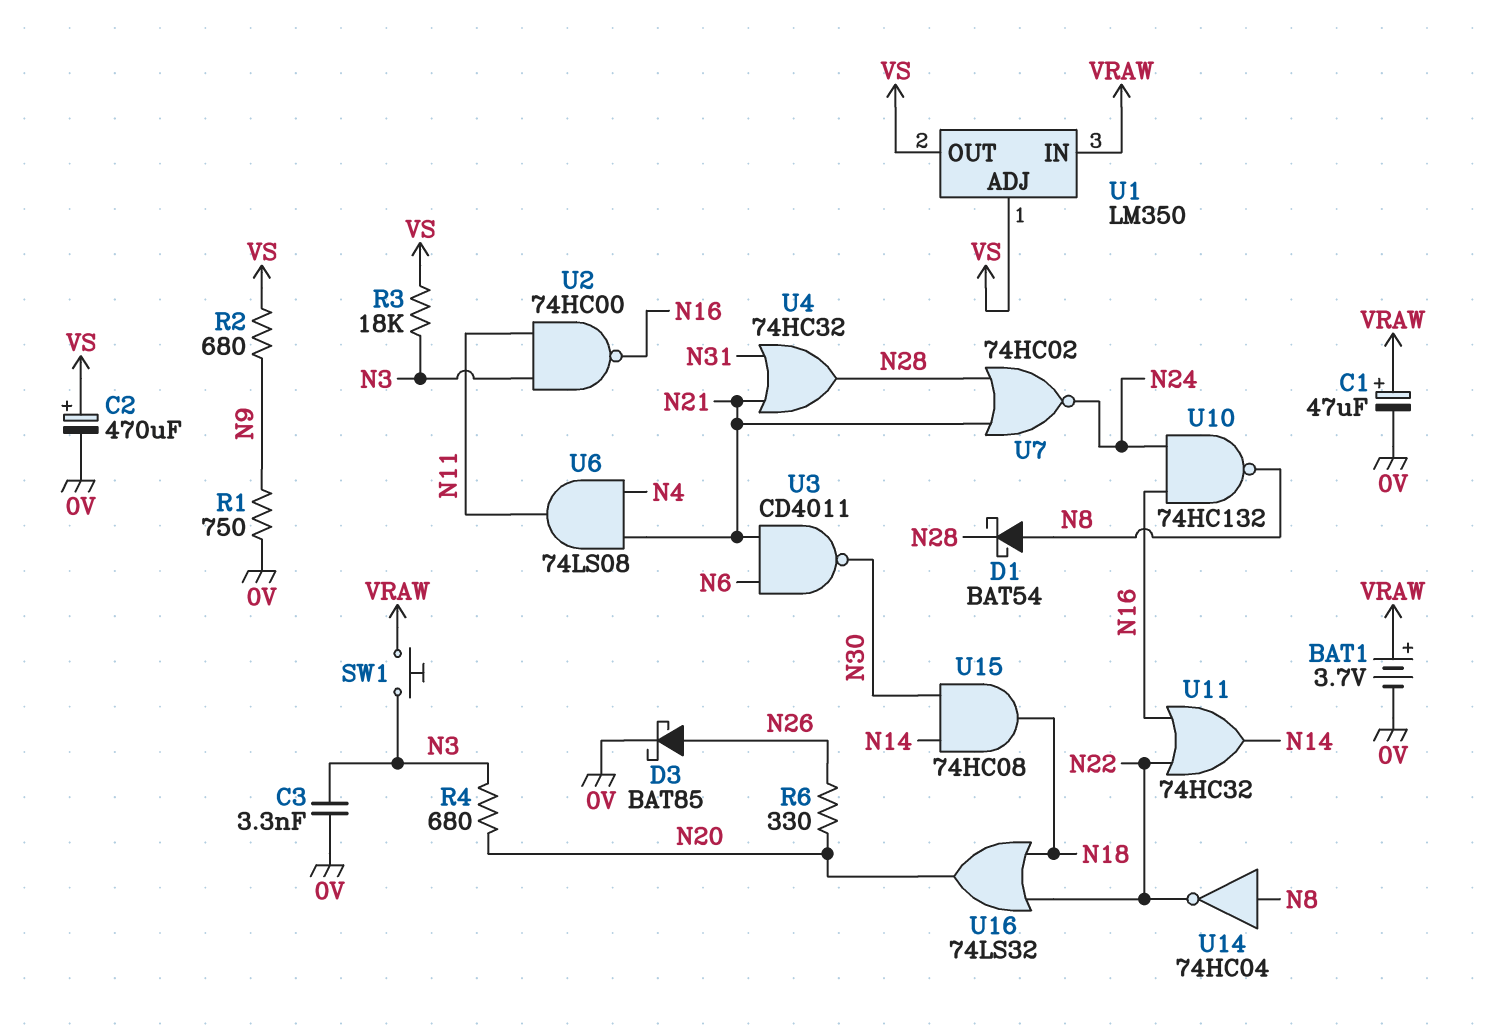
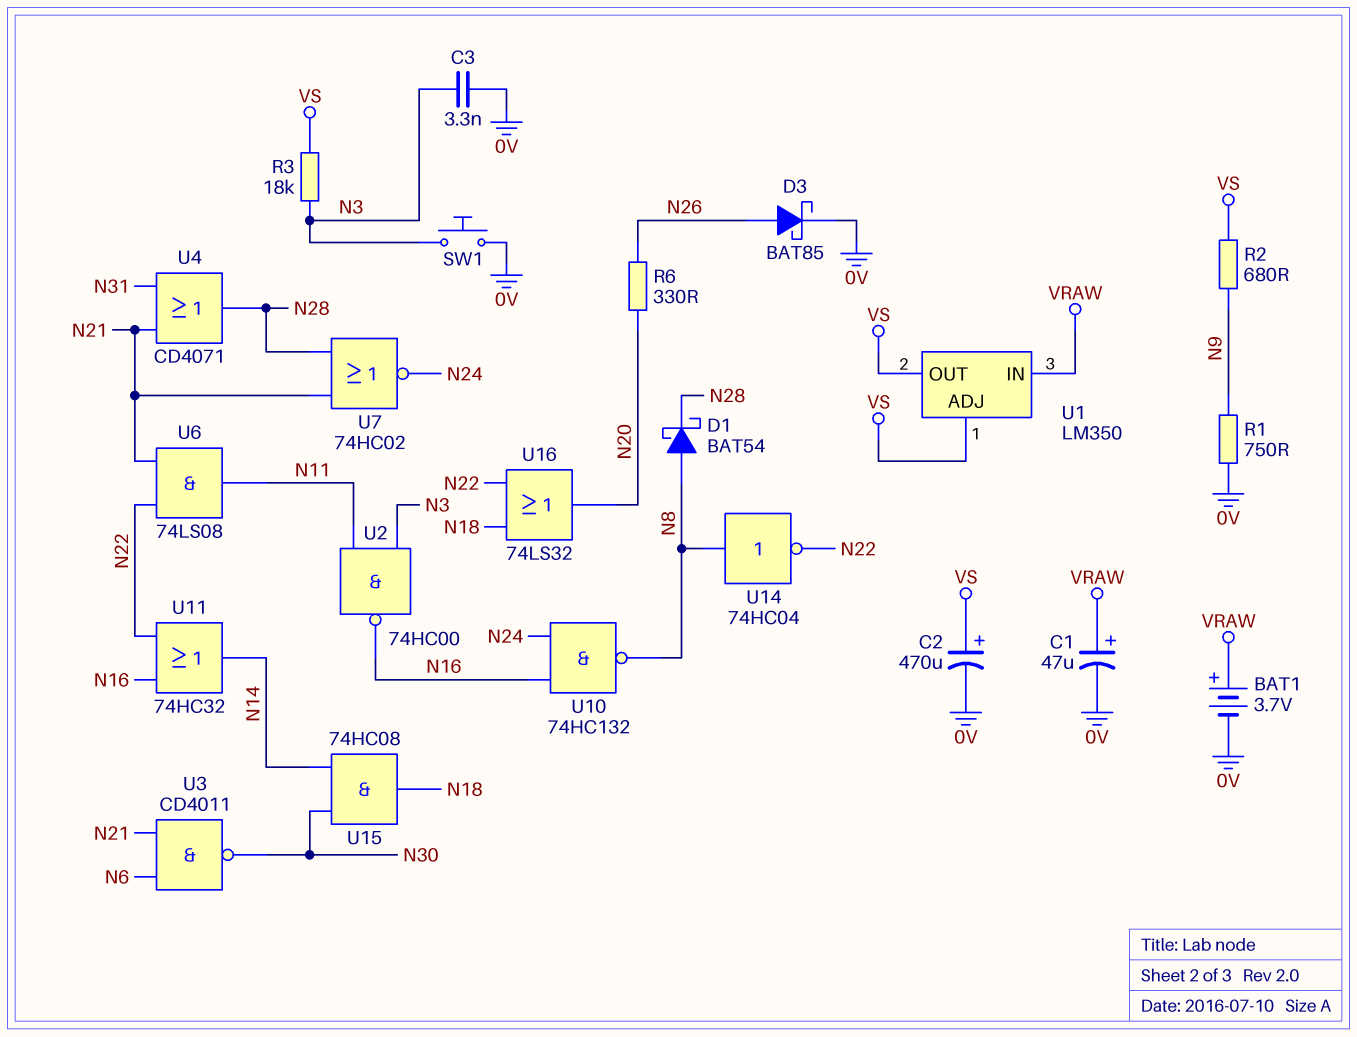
R4: 680 (N3, N20) -> none
SW1: button (N3, VRAW) -> button (0V, N3)
U4: OR 74HC32 (in N21, in N31, out N28) -> OR CD4071 (in N21, in N31, out N28)
U6: AND 74LS08 (in N4, in N21, out N11) -> AND 74LS08 (in N21, in N22, out N11)

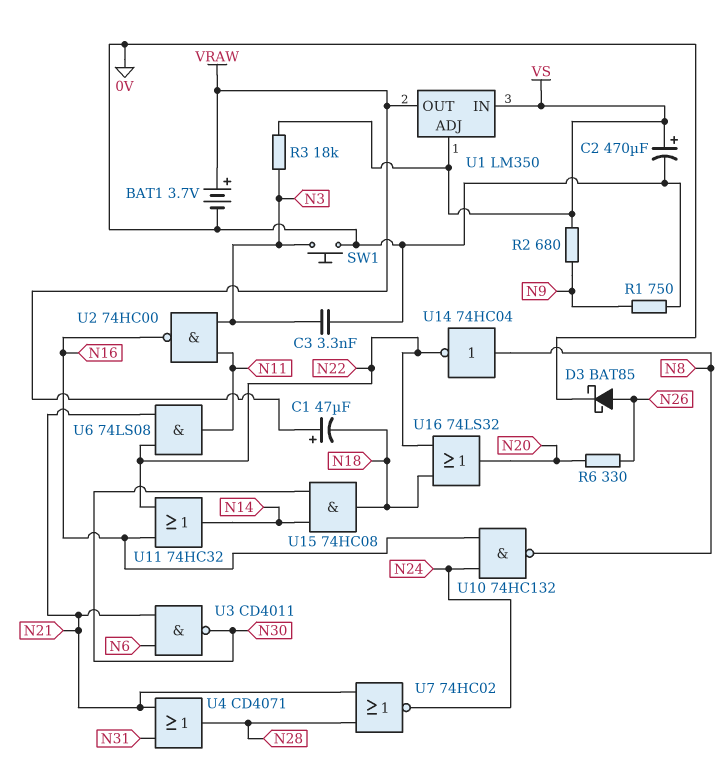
C1: 47uF (plus VRAW, minus 0V) -> 47uF (plus VRAW, minus N18)
D1: schottky BAT54 (A N8, K N28) -> none
U1 pin IN: VRAW -> VS
U1 pin OUT: VS -> VRAW

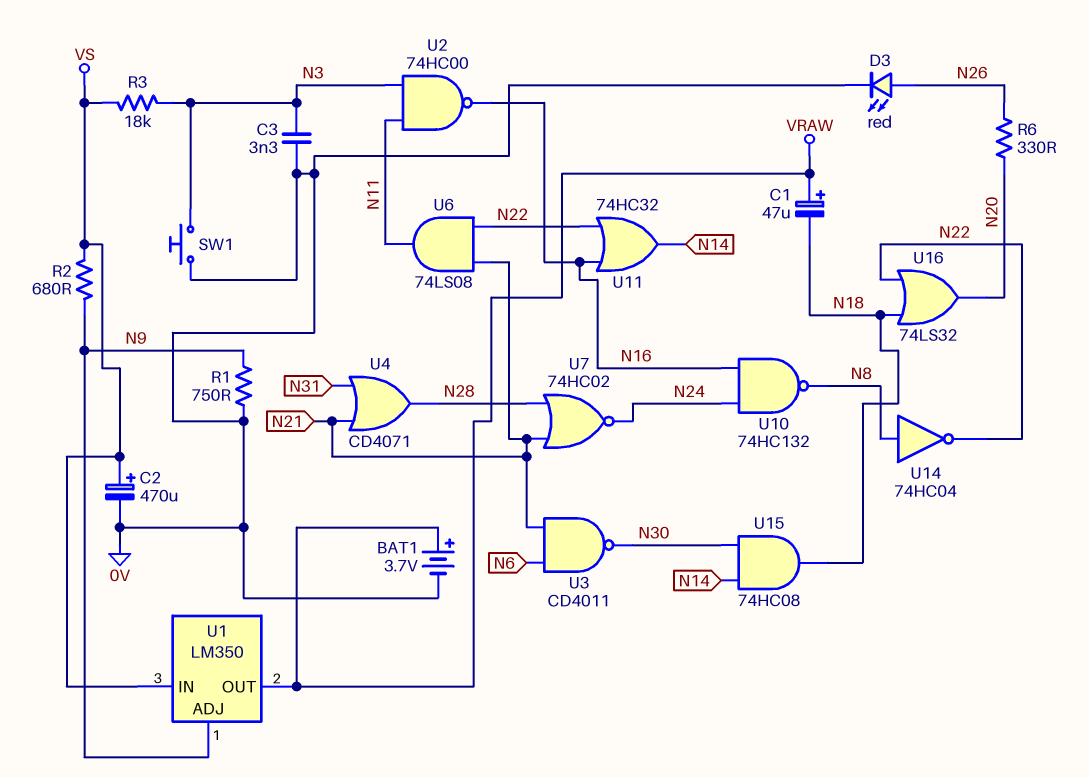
D3: schottky BAT85 (A N26, K 0V) -> LED red (A N26, K 0V)
U1 pin ADJ: VS -> N9

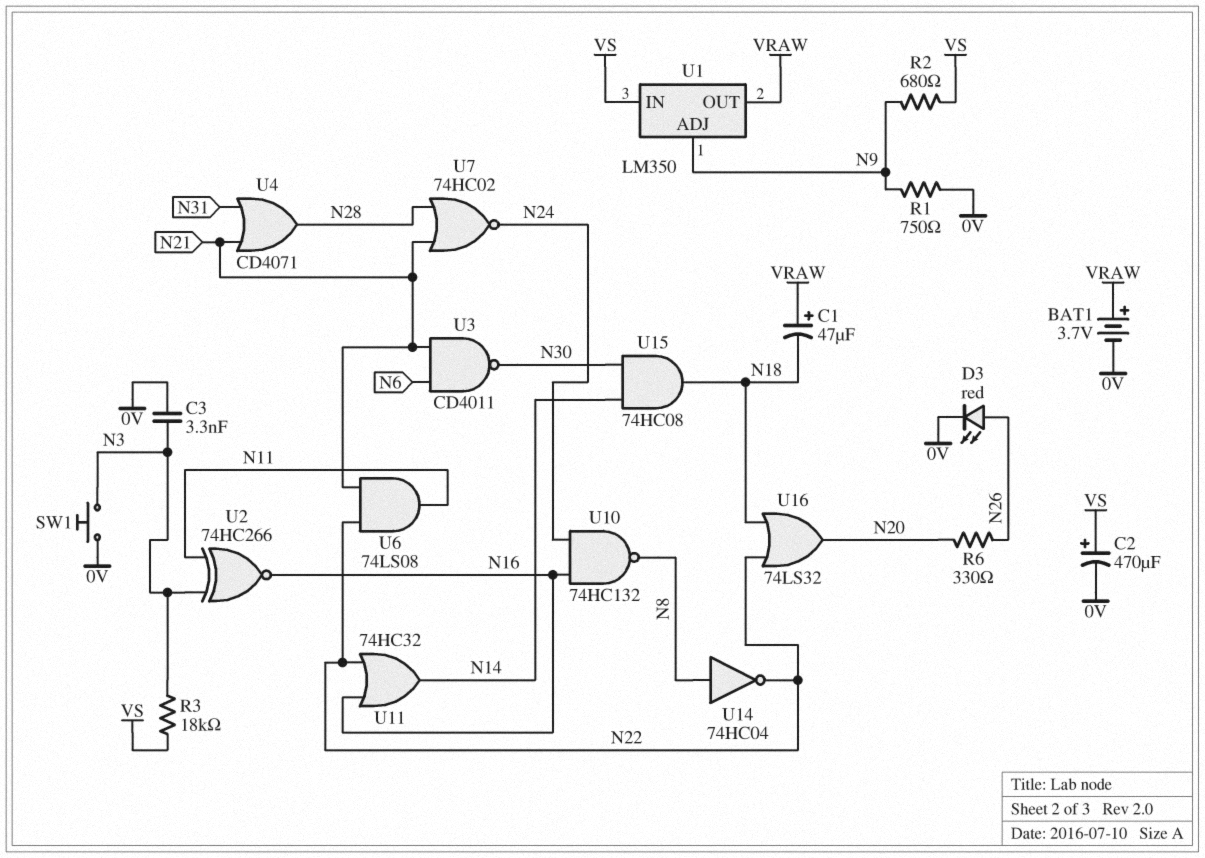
U2: NAND 74HC00 (in N3, in N11, out N16) -> XNOR 74HC266 (in N3, in N11, out N16)

